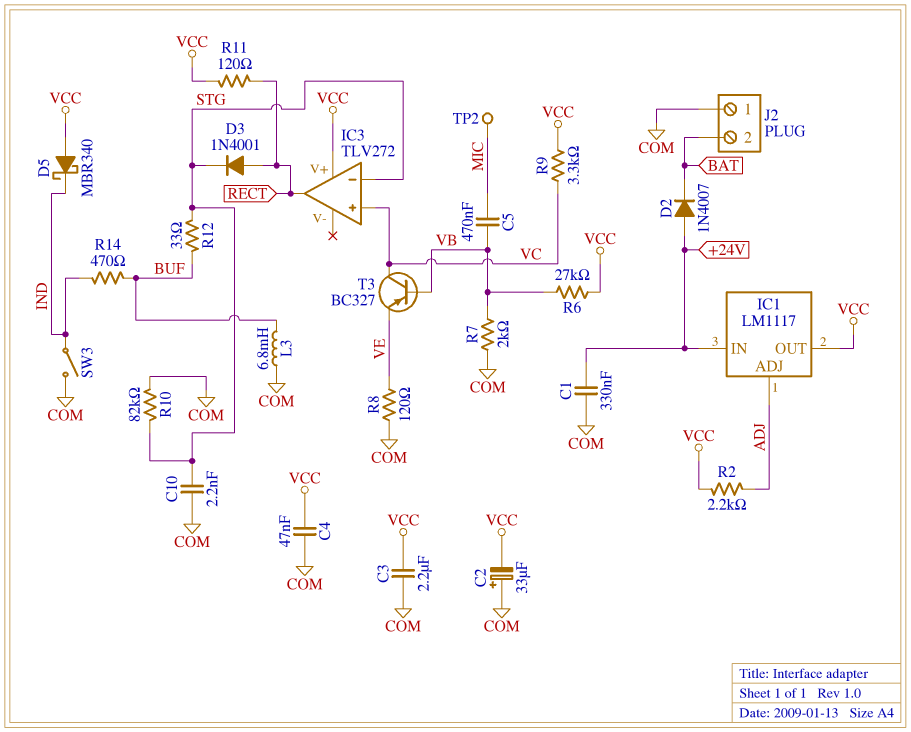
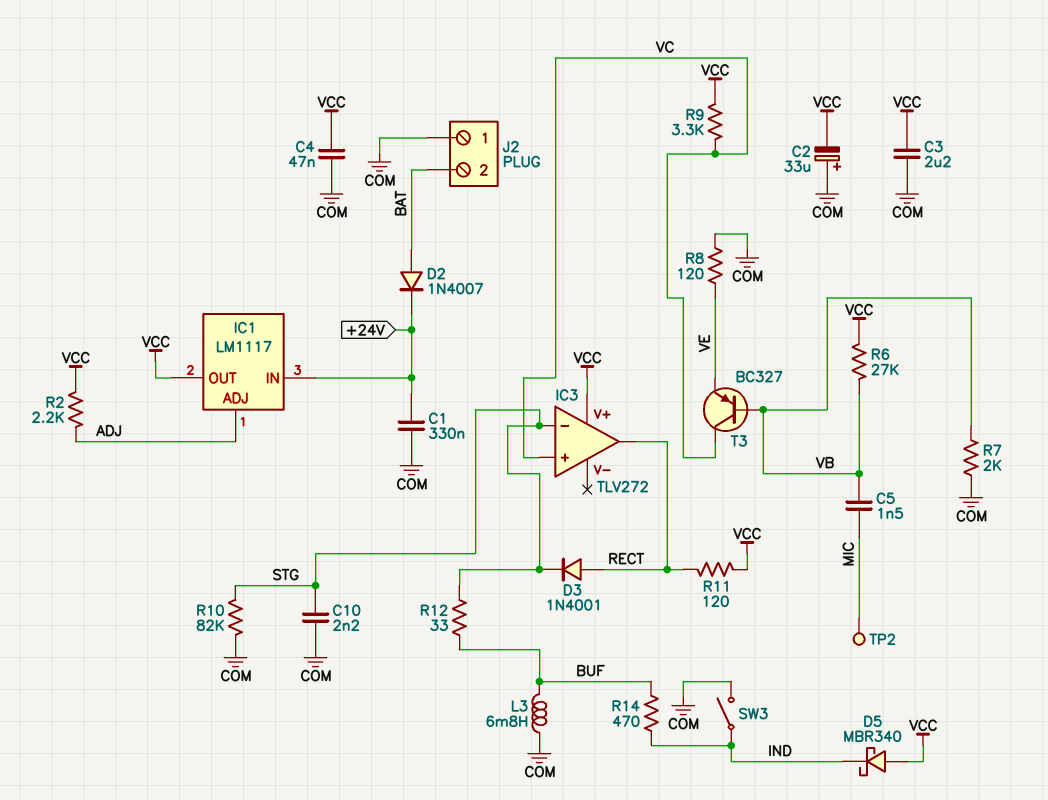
C5: 470nF (MIC, VB) -> 1.5nF (MIC, VB)
D2: diode 1N4007 (A +24V, K BAT) -> diode 1N4007 (A BAT, K +24V)

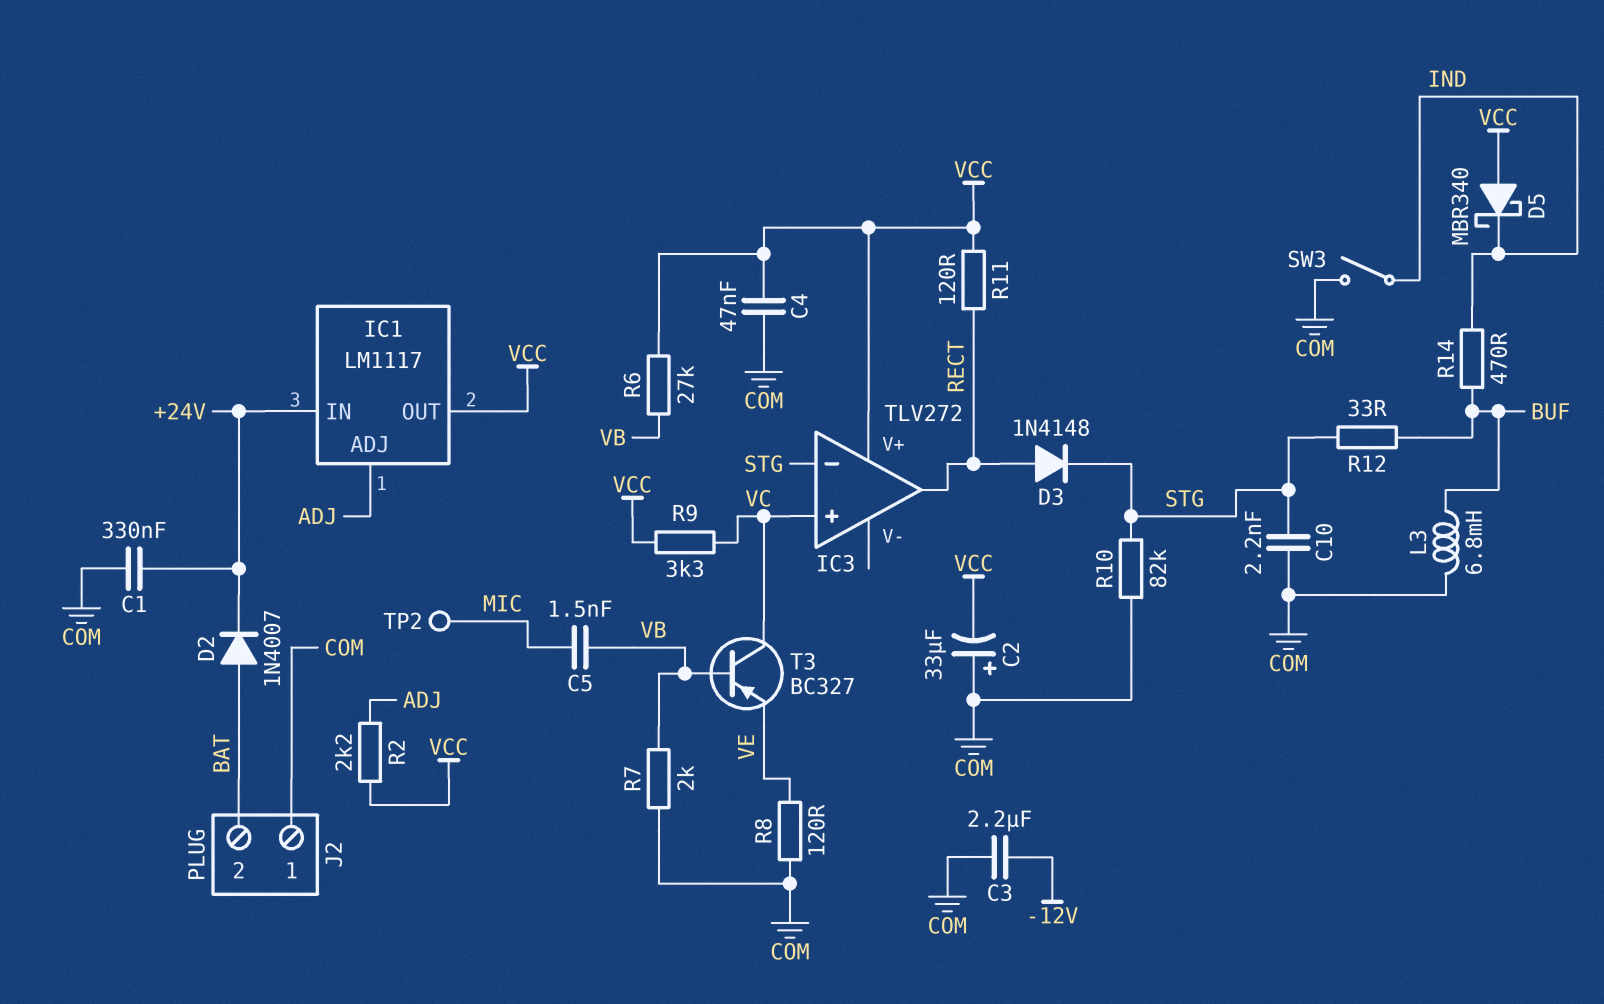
C3: 2.2uF (COM, VCC) -> 2.2uF (-12V, COM)
D3: diode 1N4001 (A RECT, K STG) -> diode 1N4148 (A RECT, K STG)

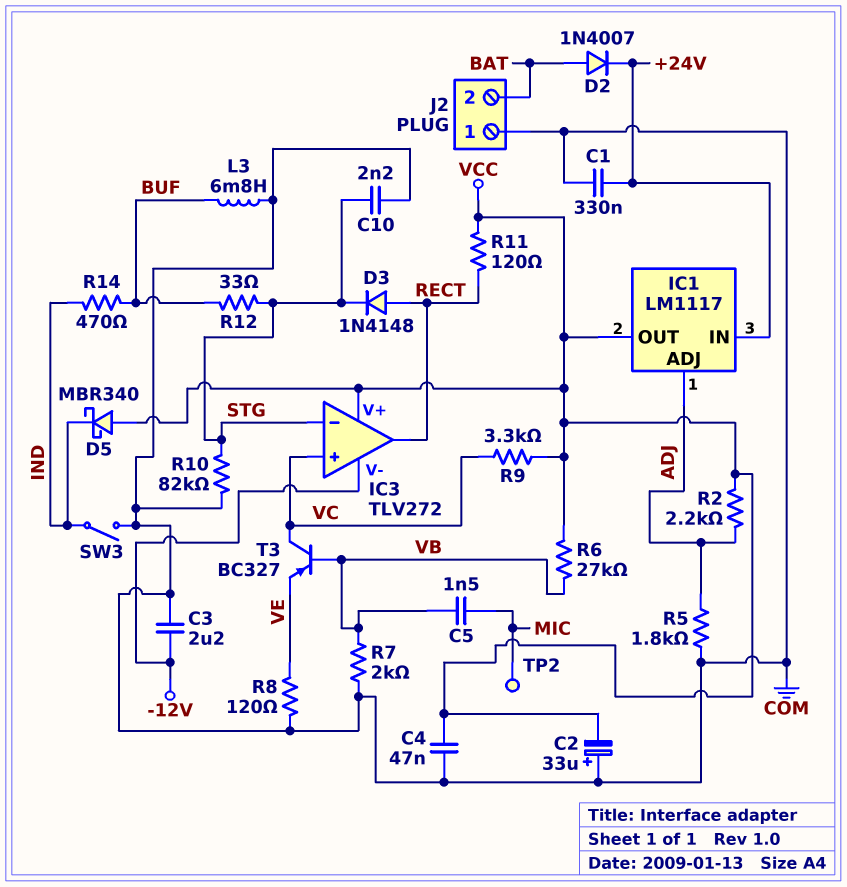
IC3 pin V-: none -> -12V
R5: none -> 1.8k (ADJ, COM)

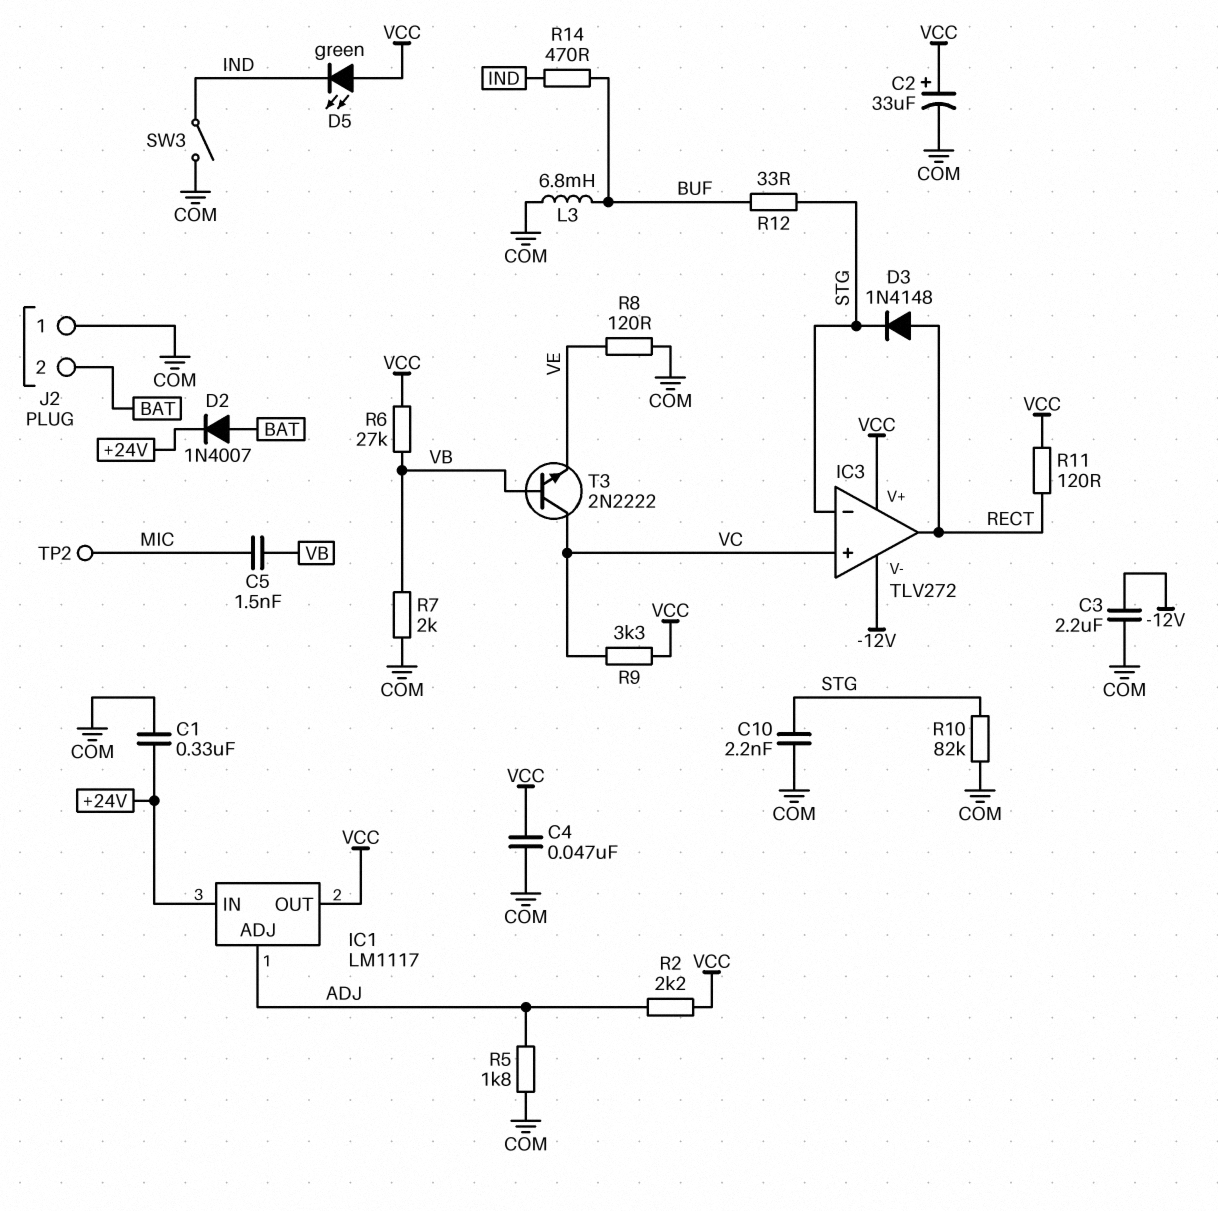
C2: 33uF (plus COM, minus VCC) -> 33uF (plus VCC, minus COM)
D5: schottky MBR340 (A VCC, K IND) -> LED green (A VCC, K IND)
T3: PNP BC327 (B VB, C VC, E VE) -> NPN 2N2222 (B VB, C VC, E VE)

